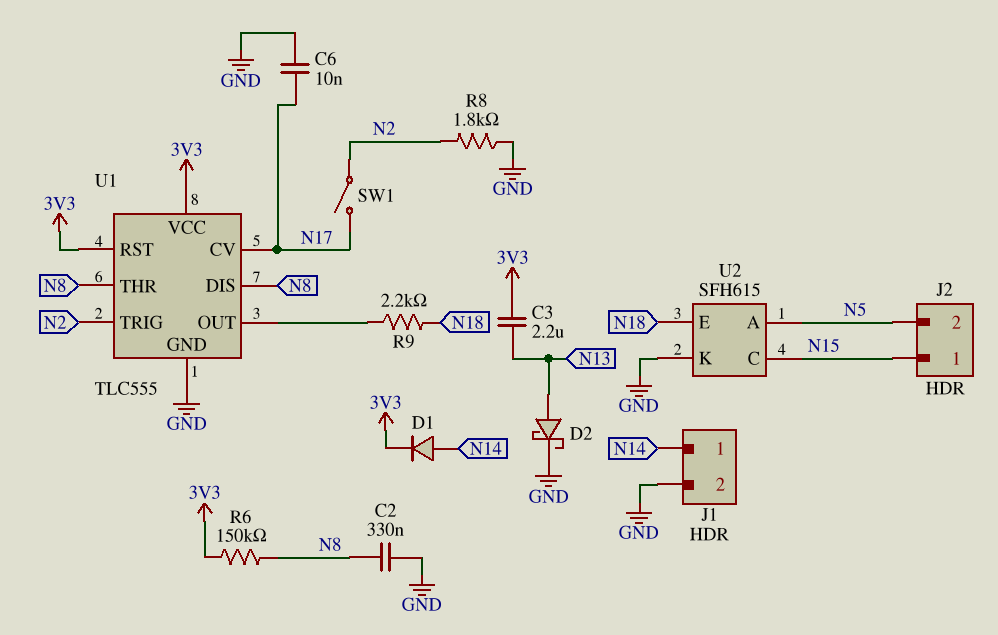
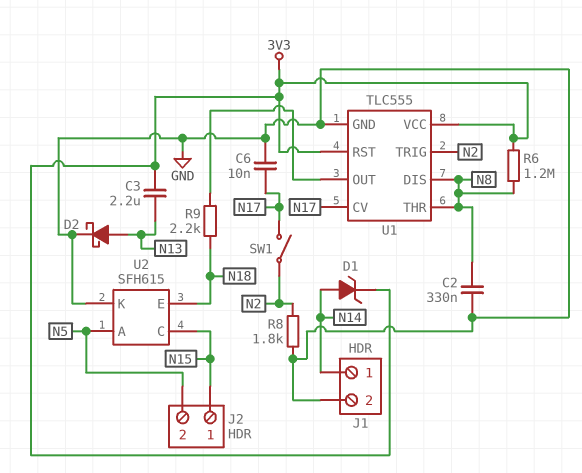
D1: diode (A N14, K 3V3) -> zener (A N14, K 3V3)
R6: 150k (3V3, N8) -> 1.2M (3V3, N8)

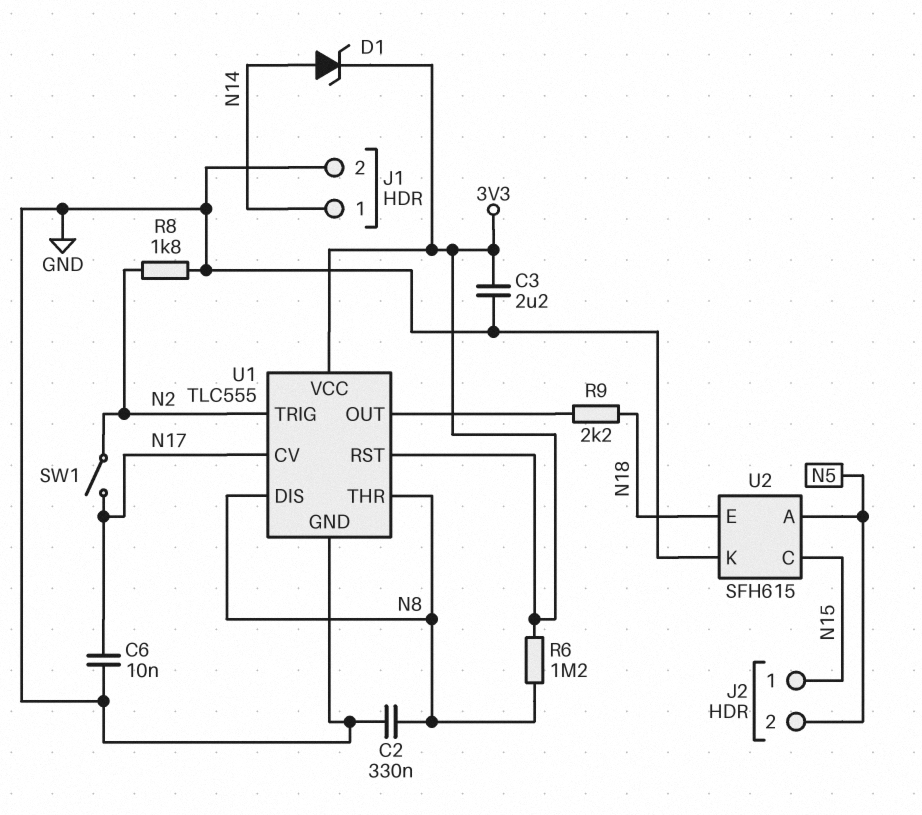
C3: 2.2uF (3V3, N13) -> 2.2uF (3V3, GND)
D2: schottky (A N13, K GND) -> none

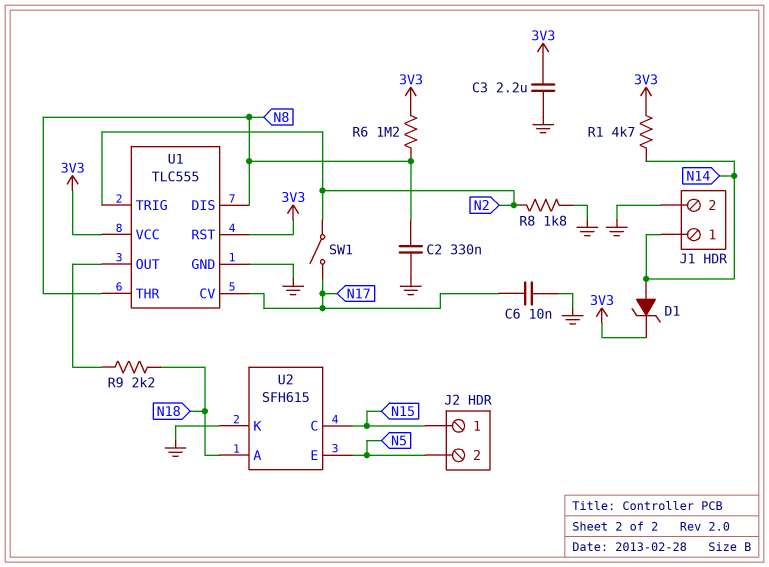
R1: none -> 4.7k (3V3, N14)
U2 pin A: N5 -> N18
U2 pin E: N18 -> N5

